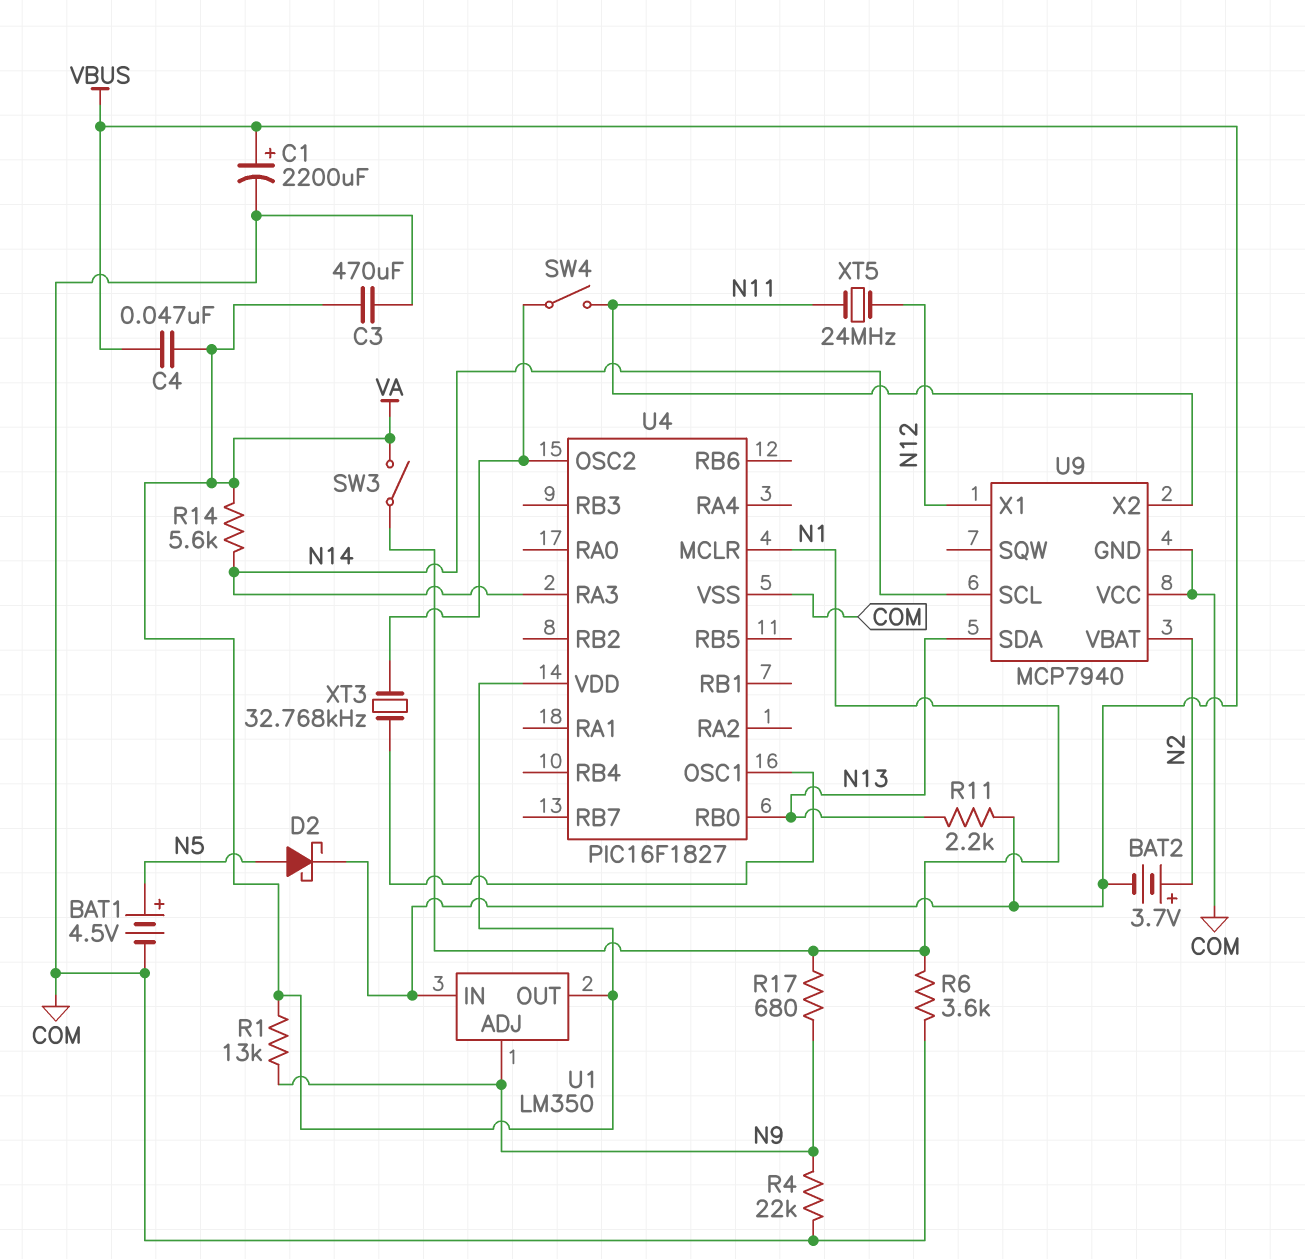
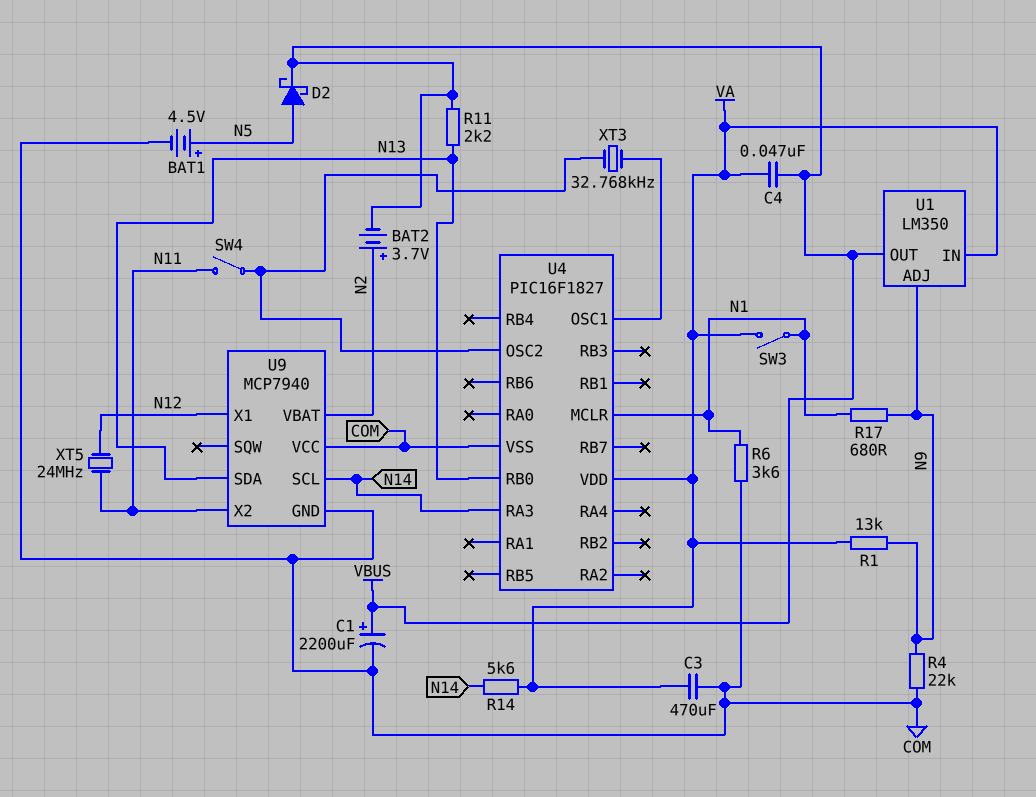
U1 pin IN: VBUS -> VA
U1 pin OUT: VA -> VBUS

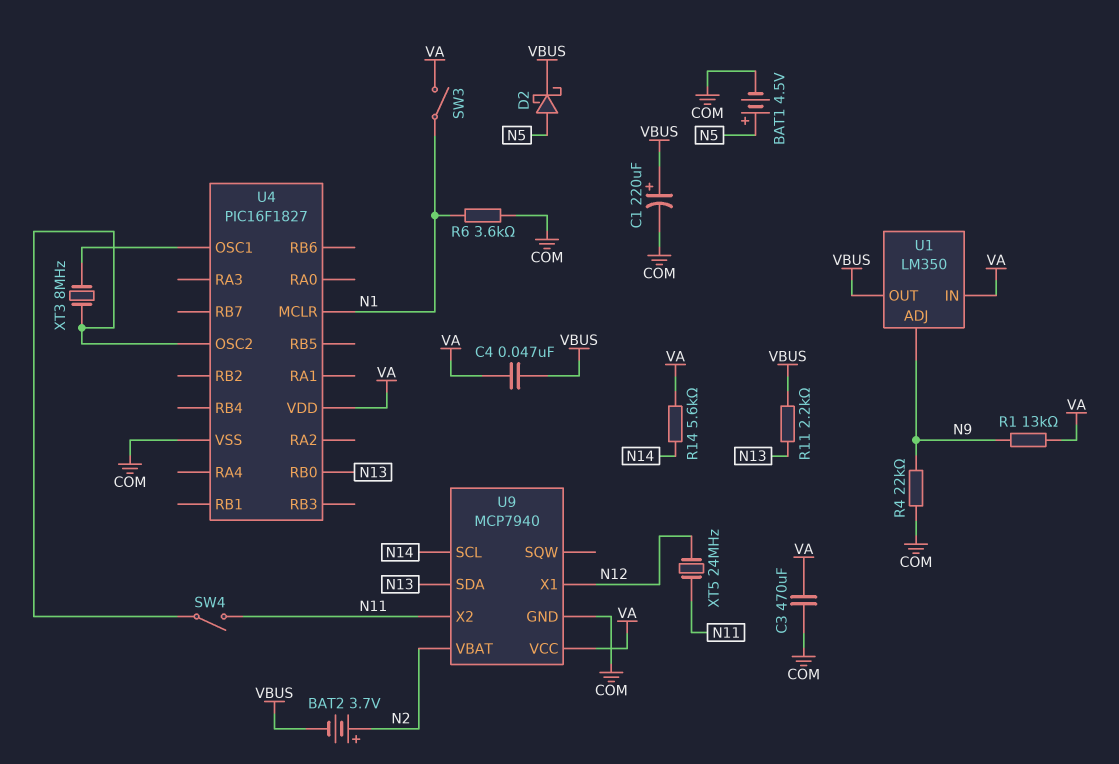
C1: 2200uF (plus VBUS, minus COM) -> 220uF (plus VBUS, minus COM)
R17: 680 (N1, N9) -> none
U4 pin RA3: N14 -> none
U9 pin VCC: COM -> VA
XT3: 32.768kHz (U4/OSC1, U4/OSC2) -> 8MHz (U4/OSC1, U4/OSC2)

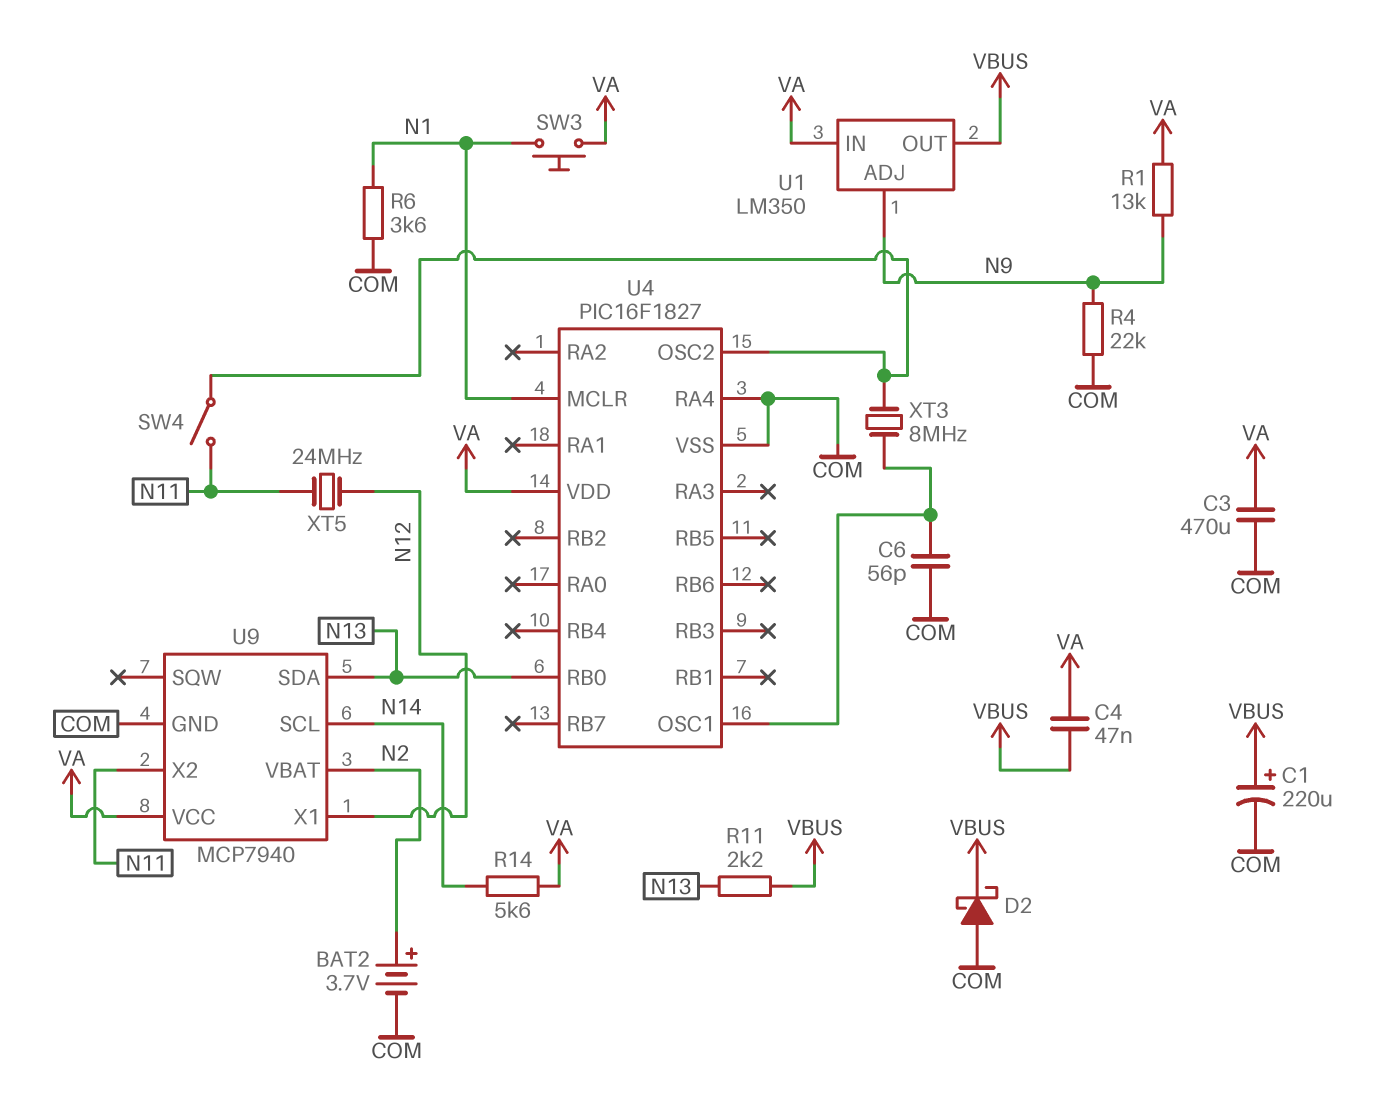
BAT1: 4.5V (plus N5, minus COM) -> none
BAT2: 3.7V (plus N2, minus VBUS) -> 3.7V (plus N2, minus COM)
C6: none -> 56pF (COM, U4/OSC1)
D2: schottky (A N5, K VBUS) -> schottky (A COM, K VBUS)
SW3: switch (N1, VA) -> button (N1, VA)
U4 pin RA4: none -> COM

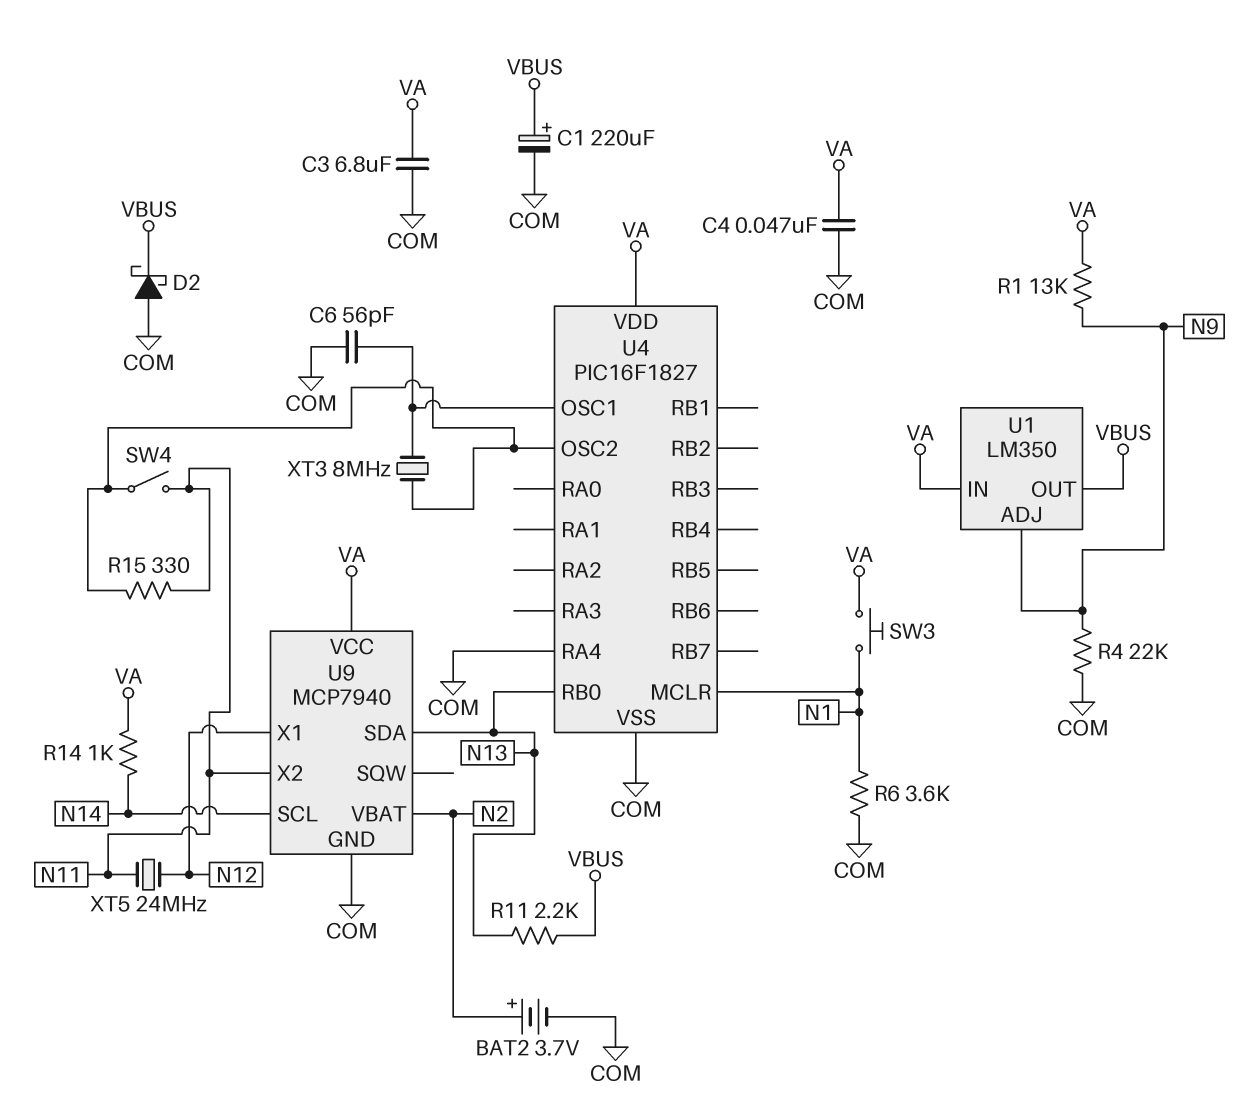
C3: 470uF (COM, VA) -> 6.8uF (COM, VA)
C4: 47nF (VA, VBUS) -> 47nF (COM, VA)
R14: 5.6k (N14, VA) -> 1k (N14, VA)
R15: none -> 330 (N11, U4/OSC2)

